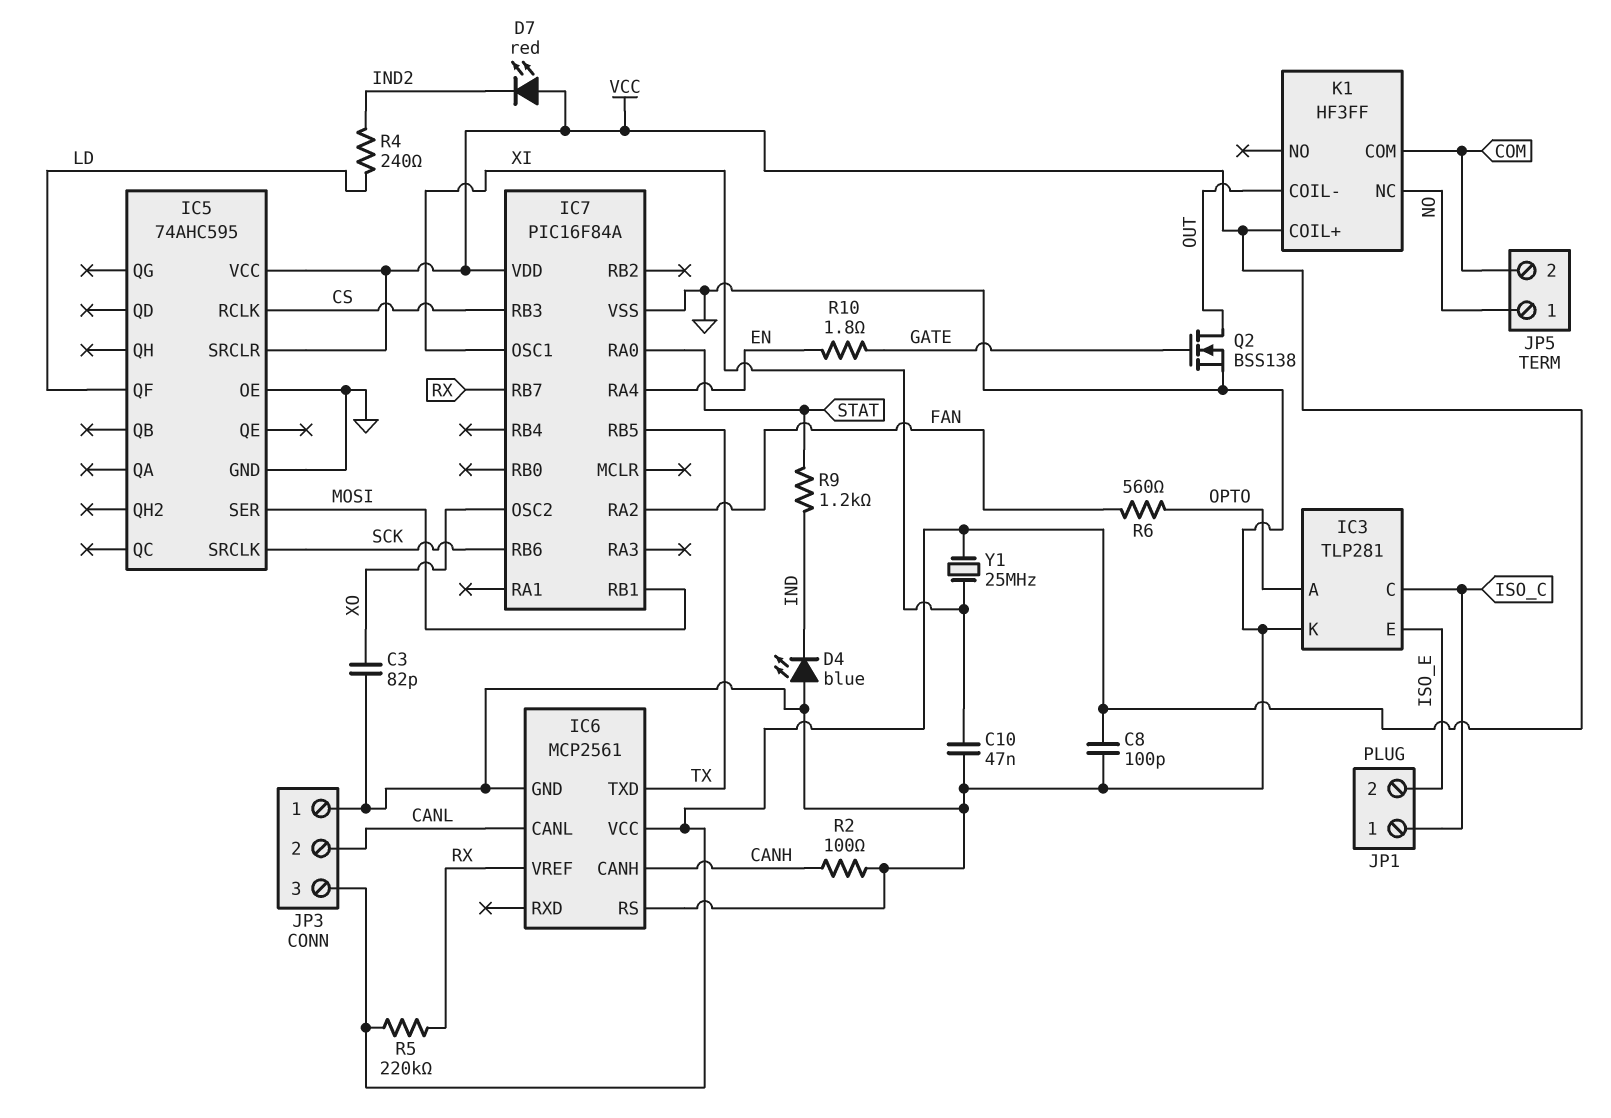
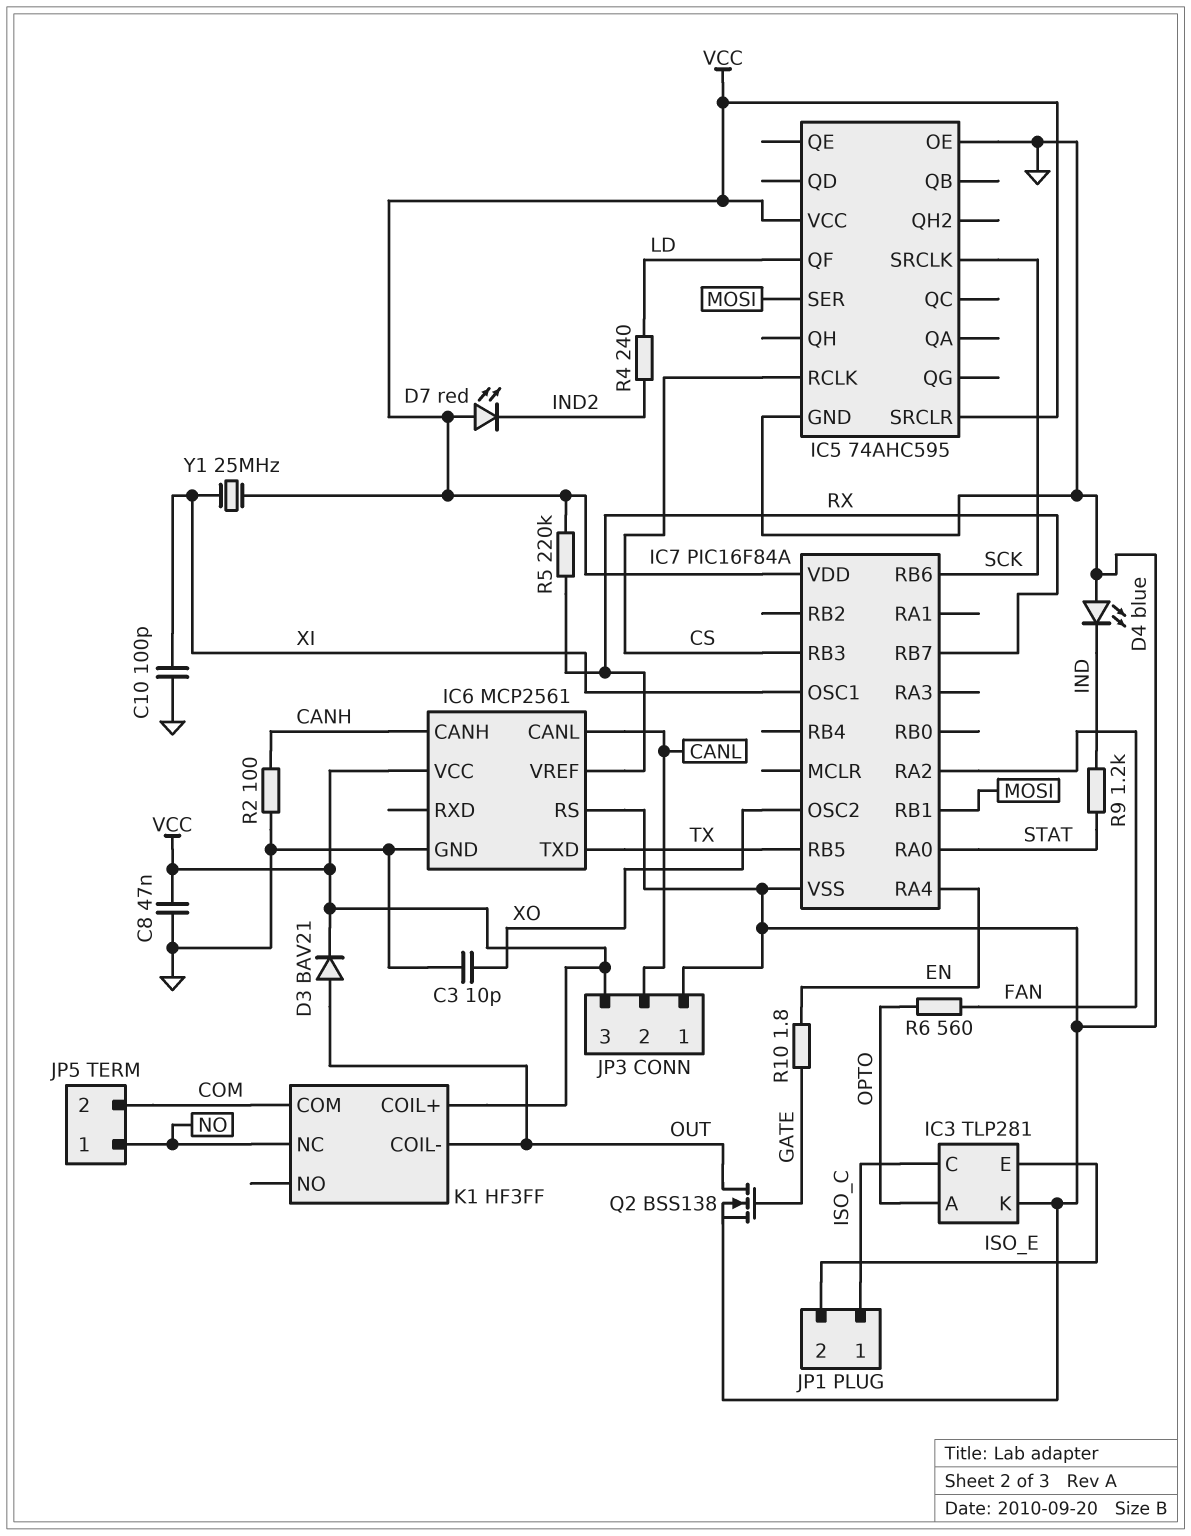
C3: 82pF (GND, XO) -> 10pF (GND, XO)
C8: 100pF (GND, VCC) -> 47nF (GND, VCC)
C10: 47nF (GND, XI) -> 100pF (GND, XI)
D3: none -> diode BAV21 (A OUT, K VCC)

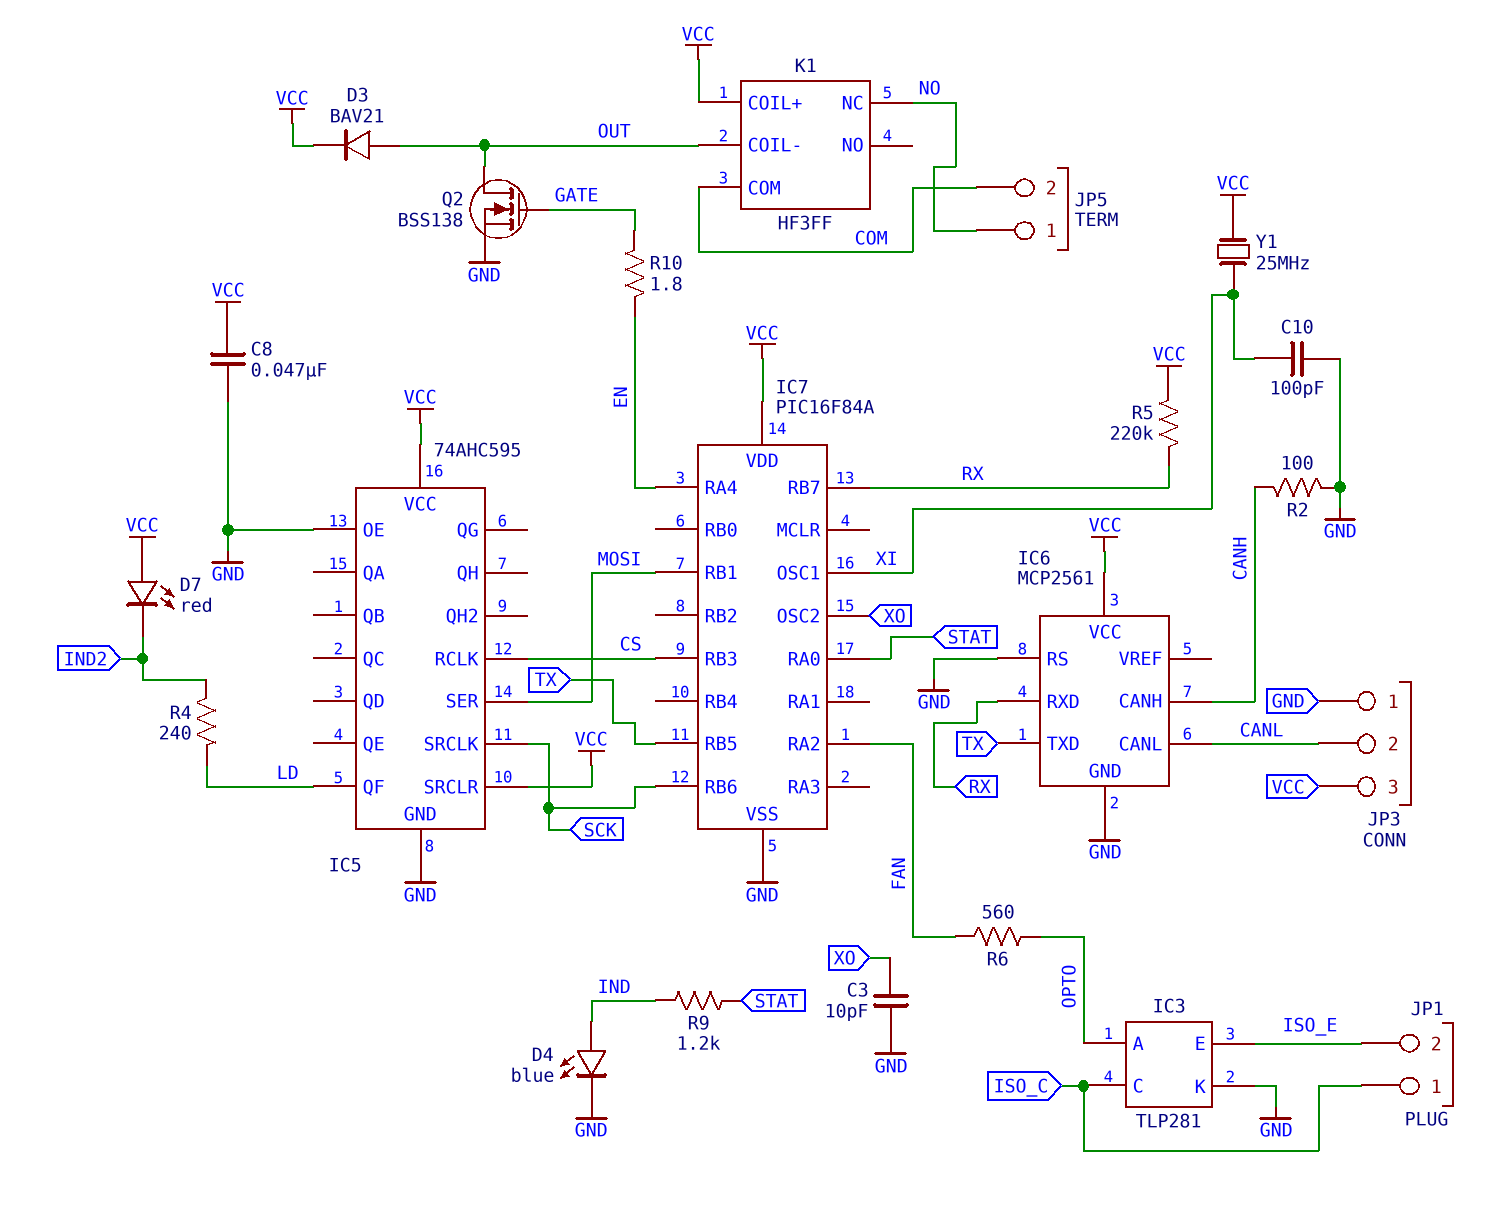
D4: LED blue (A GND, K IND) -> LED blue (A IND, K GND)
IC6 pin RXD: none -> RX
IC6 pin VREF: RX -> none

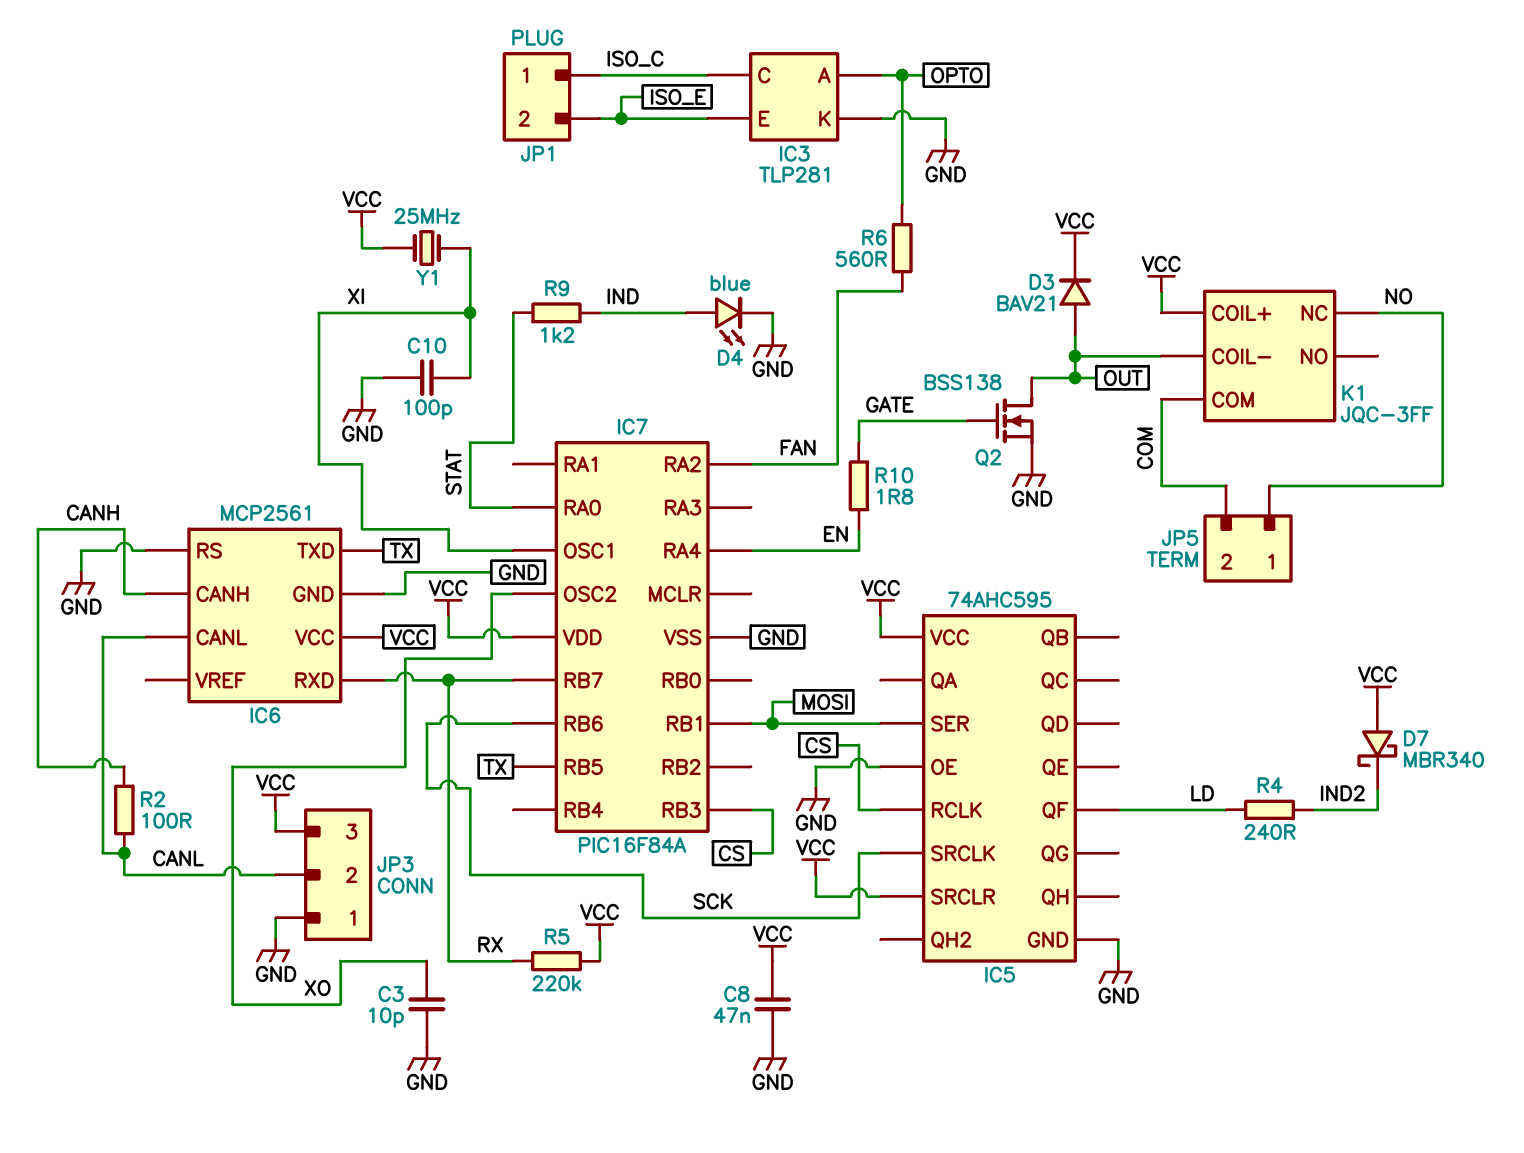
D7: LED red (A VCC, K IND2) -> schottky MBR340 (A VCC, K IND2)
K1: HF3FF -> JQC-3FF
R2: 100 (CANH, GND) -> 100 (CANH, CANL)

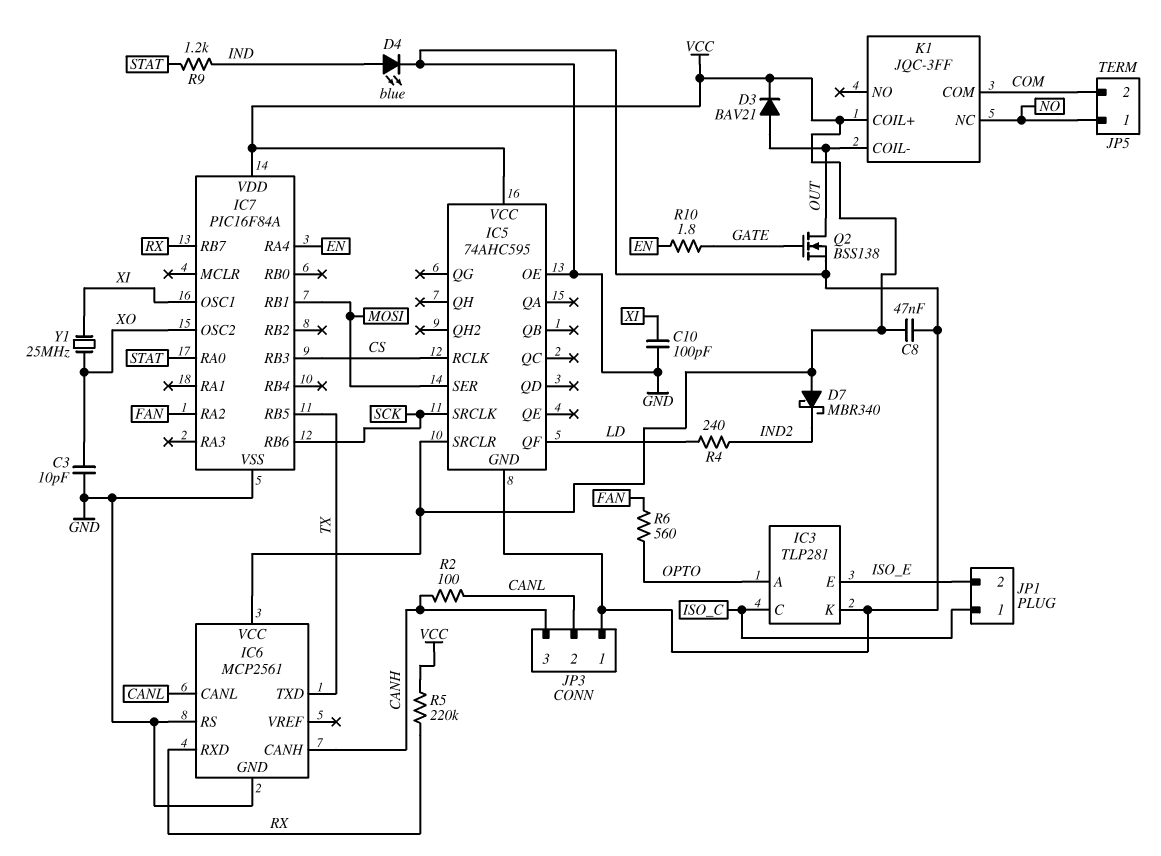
JP3 pin 3: VCC -> CANH
Y1: 25MHz (VCC, XI) -> 25MHz (XI, XO)

